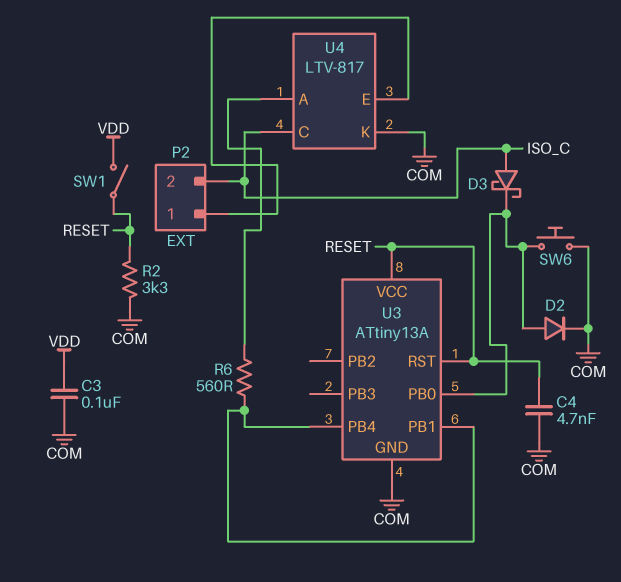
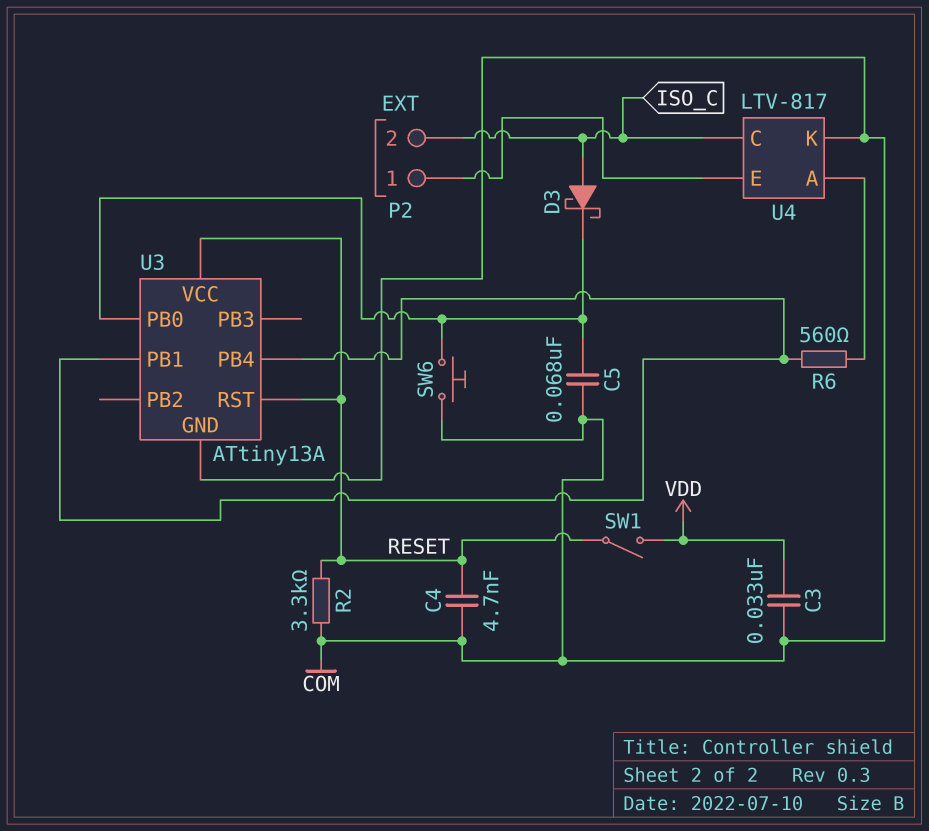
C3: 100nF (COM, VDD) -> 33nF (COM, VDD)
C5: none -> 68nF (COM, U3/PB0)
D2: diode (A U3/PB0, K COM) -> none

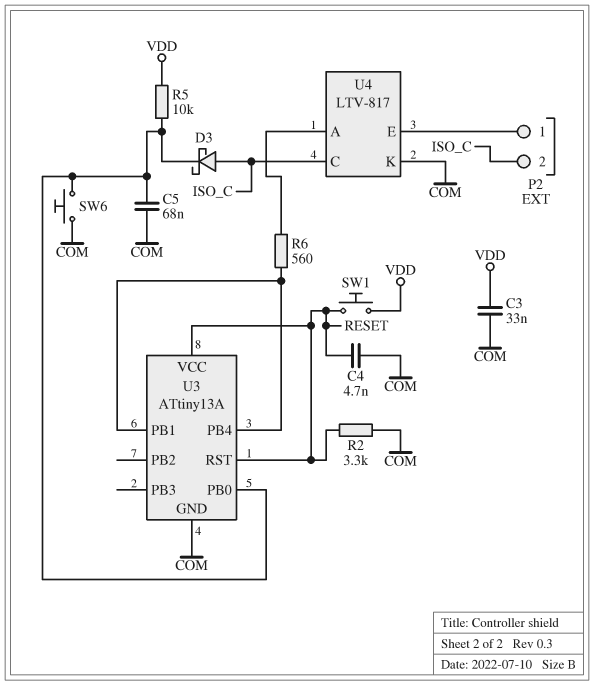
R5: none -> 10k (U3/PB0, VDD)
SW1: switch (RESET, VDD) -> button (RESET, VDD)

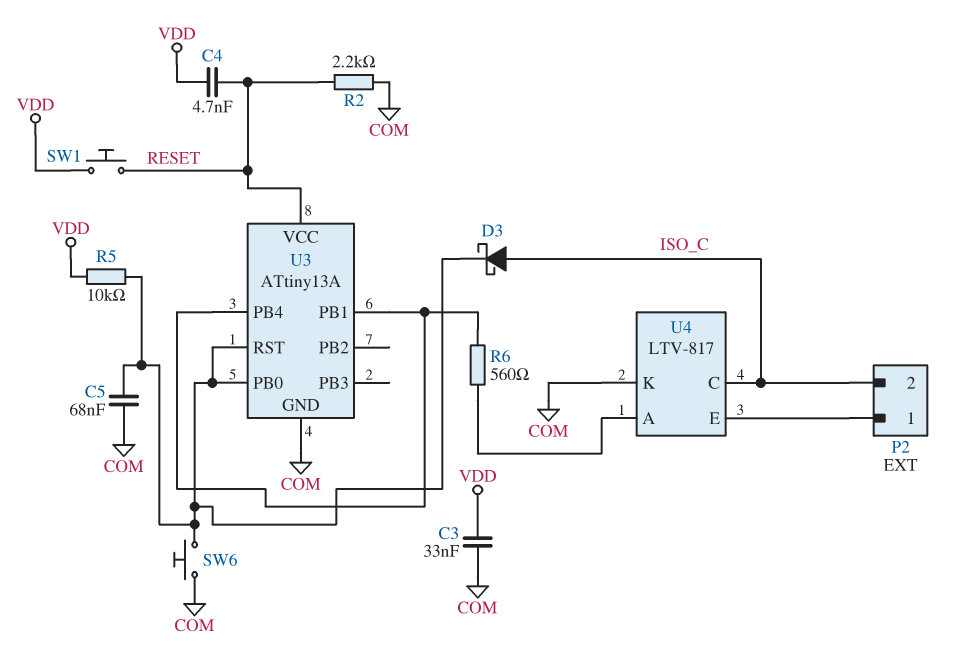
C4: 4.7nF (COM, RESET) -> 4.7nF (RESET, VDD)
R2: 3.3k (COM, RESET) -> 2.2k (COM, RESET)
U3 pin RST: RESET -> U3/PB0

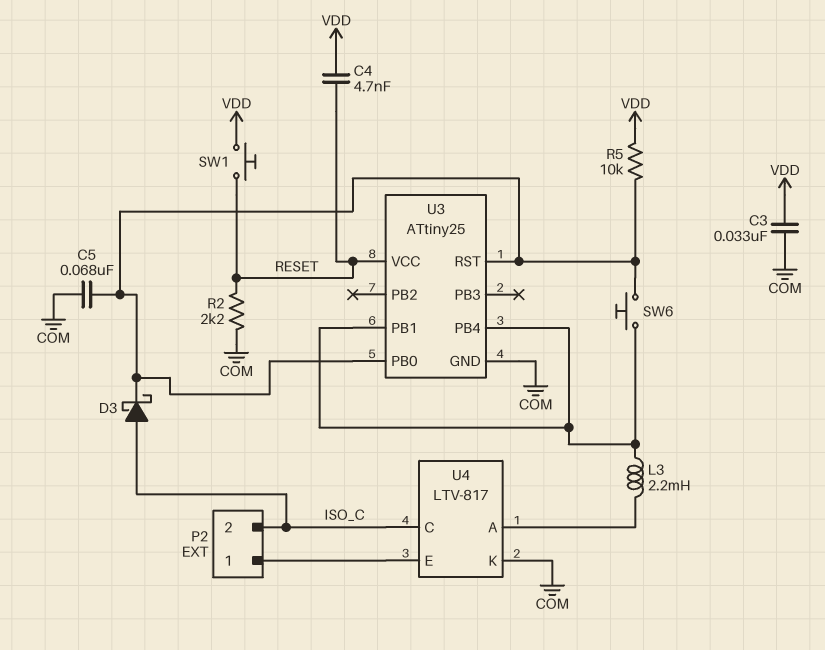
L3: none -> 2.2mH (U3/PB1, U4/A)
R6: 560 (U3/PB1, U4/A) -> none
SW6: button (COM, U3/PB0) -> button (U3/PB0, U3/PB1)
U3: ATtiny13A -> ATtiny25

